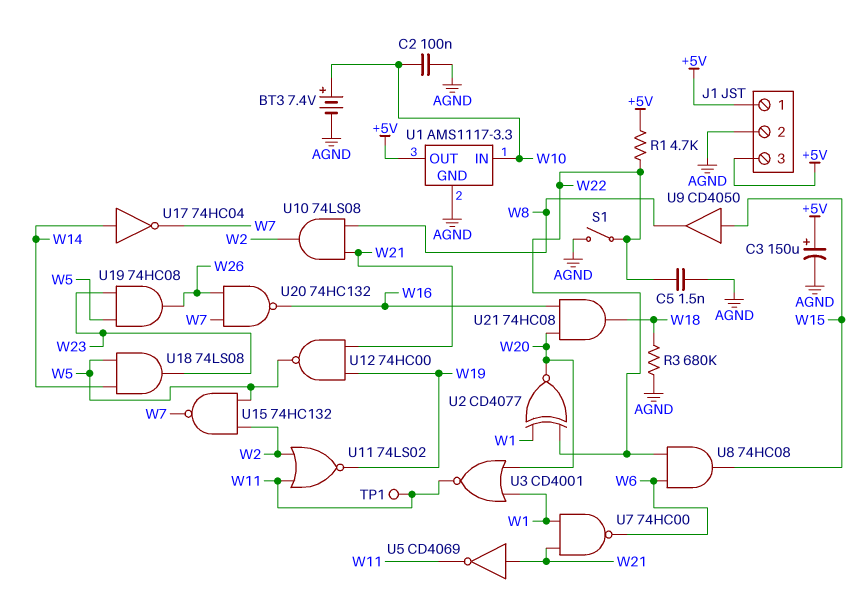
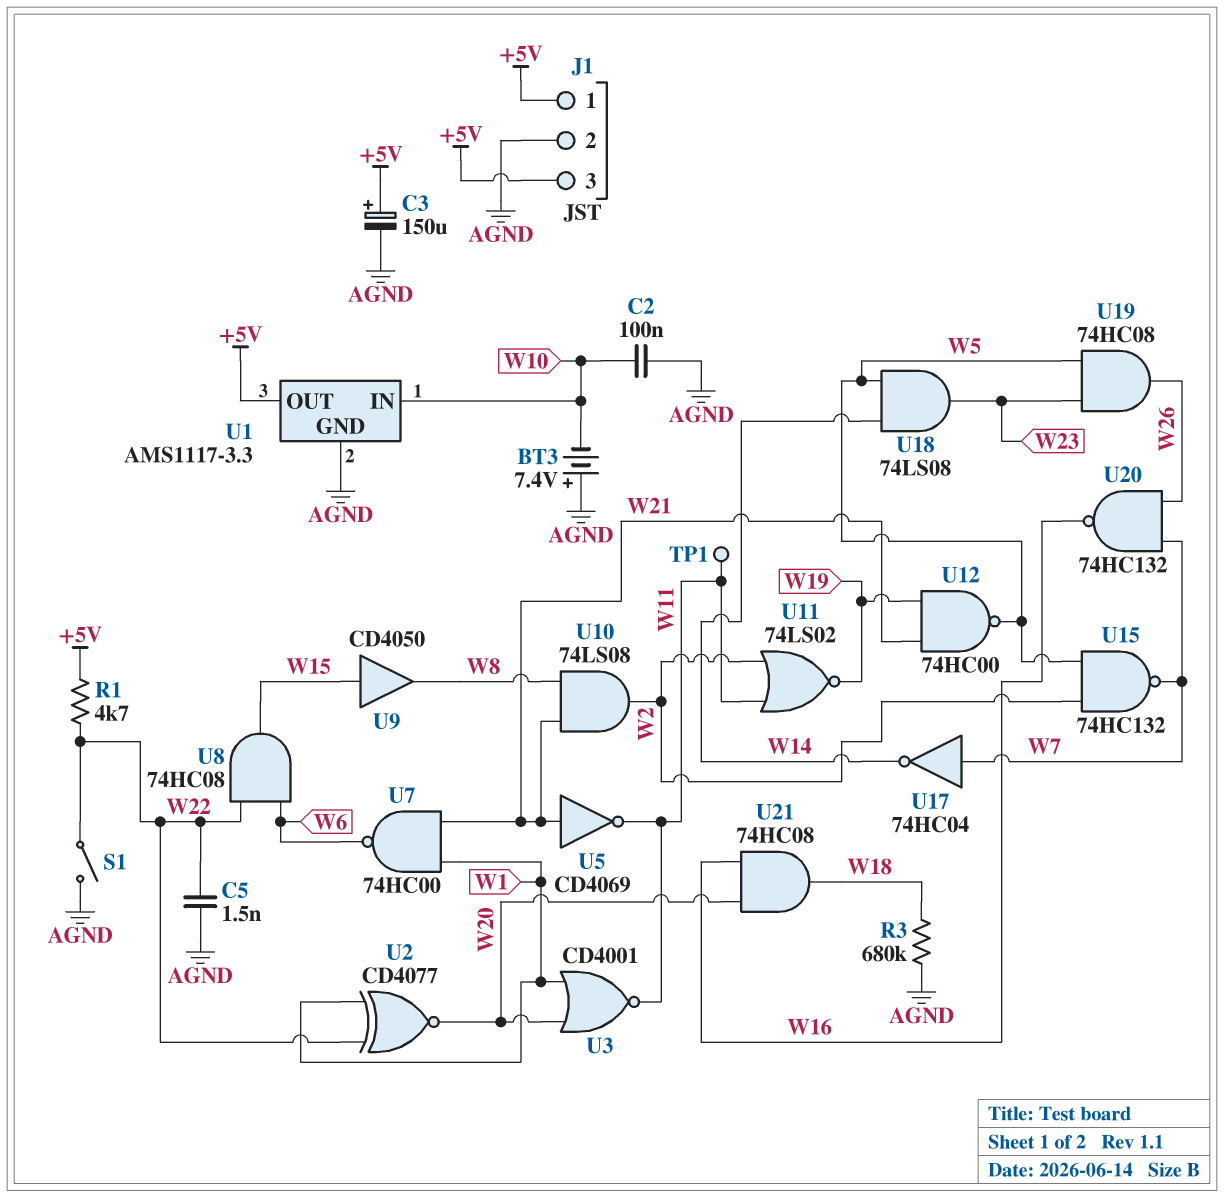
BT3: 7.4V (plus W10, minus AGND) -> 7.4V (plus AGND, minus W10)
U17: NOT 74HC04 (in W14, out W7) -> NOT 74HC04 (in W7, out W14)

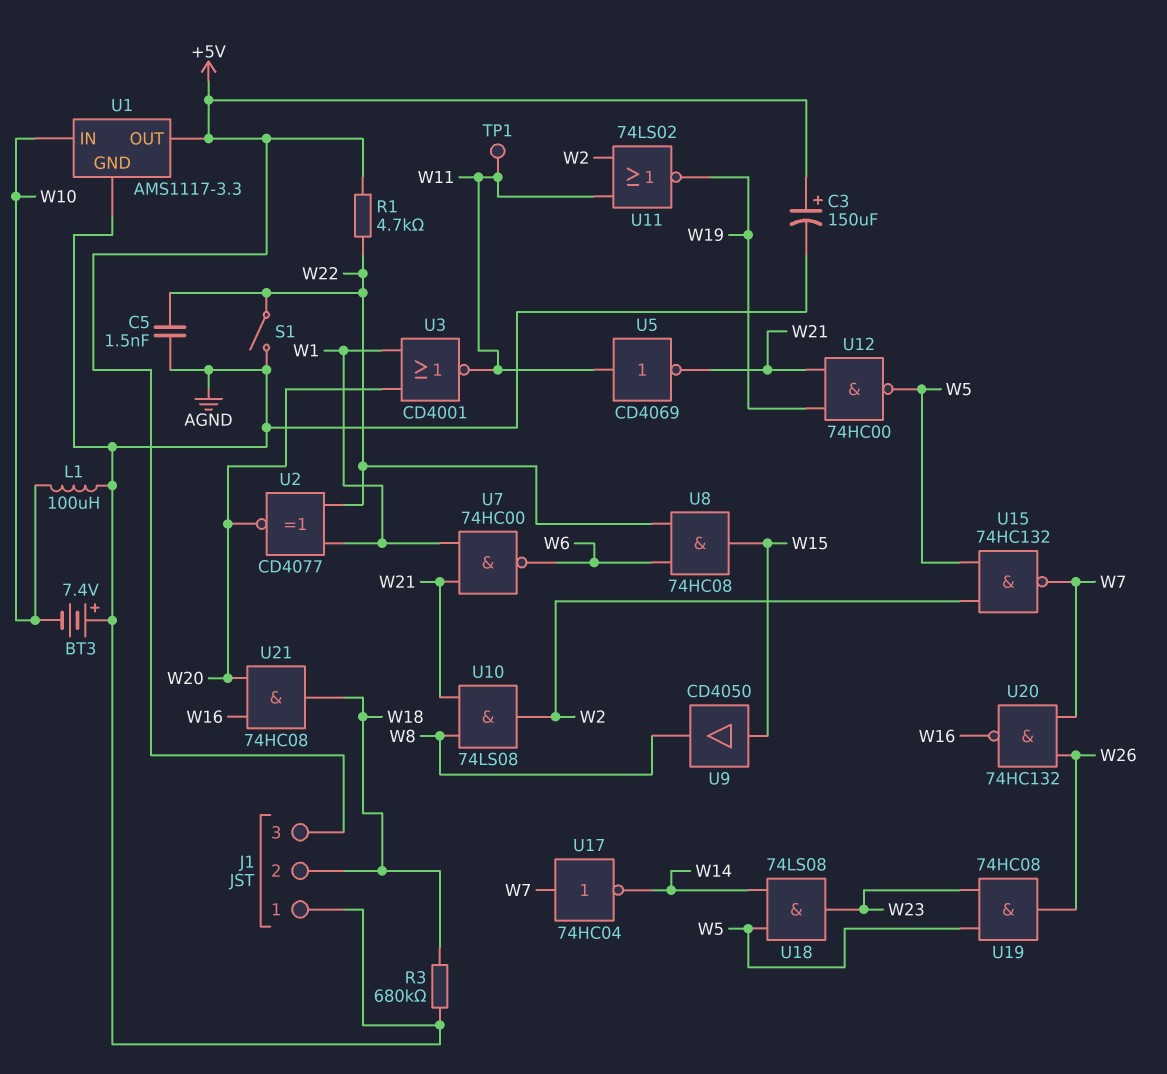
C2: 100nF (AGND, W10) -> none
J1 pin 1: +5V -> AGND
J1 pin 2: AGND -> W18
L1: none -> 100uH (AGND, W10)
U5: NOT CD4069 (in W21, out W11) -> NOT CD4069 (in W11, out W21)

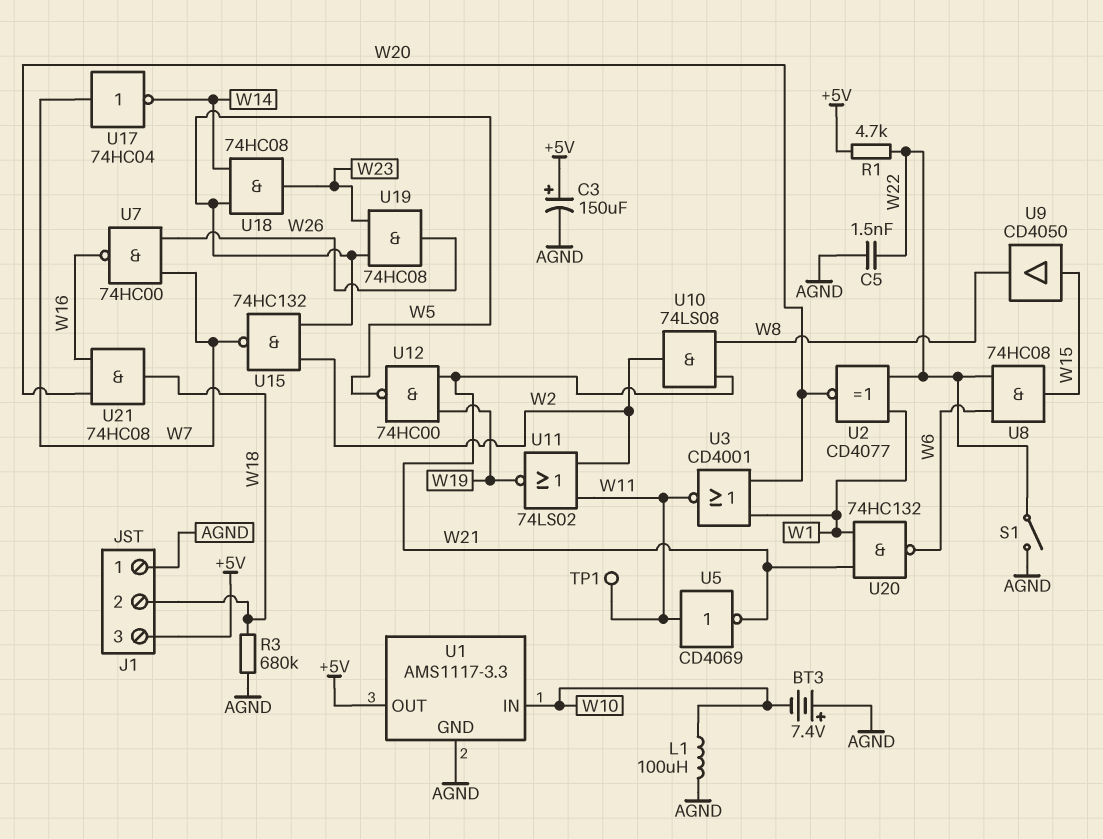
U7: NAND 74HC00 (in W1, in W21, out W6) -> NAND 74HC00 (in W7, in W26, out W16)
U18: AND 74LS08 (in W5, in W14, out W23) -> AND 74HC08 (in W5, in W14, out W23)
U20: NAND 74HC132 (in W7, in W26, out W16) -> NAND 74HC132 (in W1, in W21, out W6)

